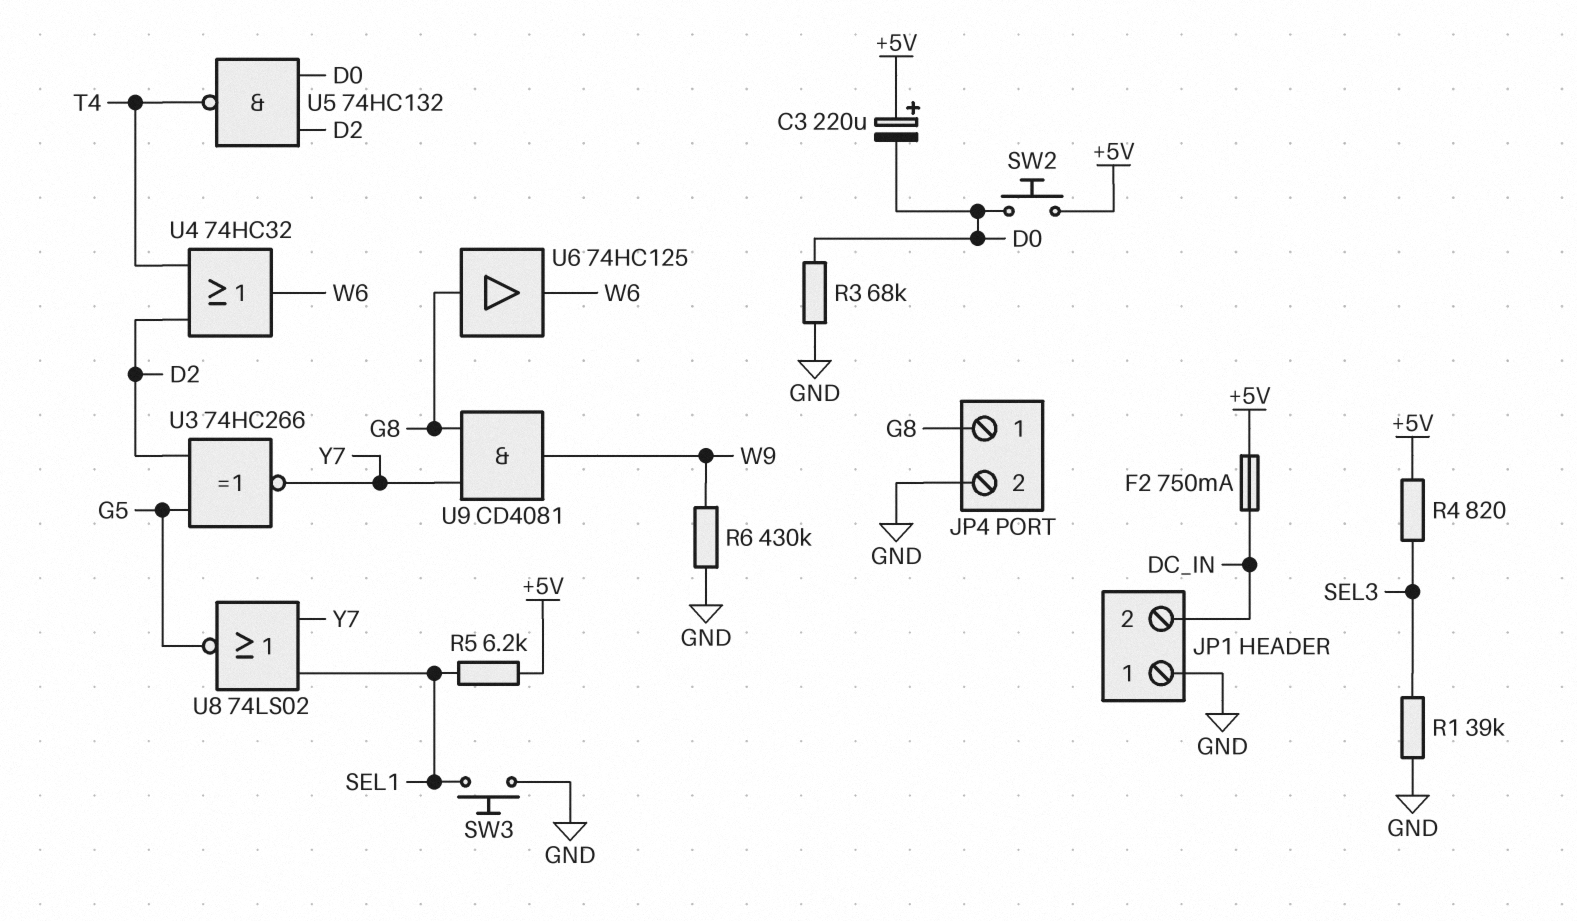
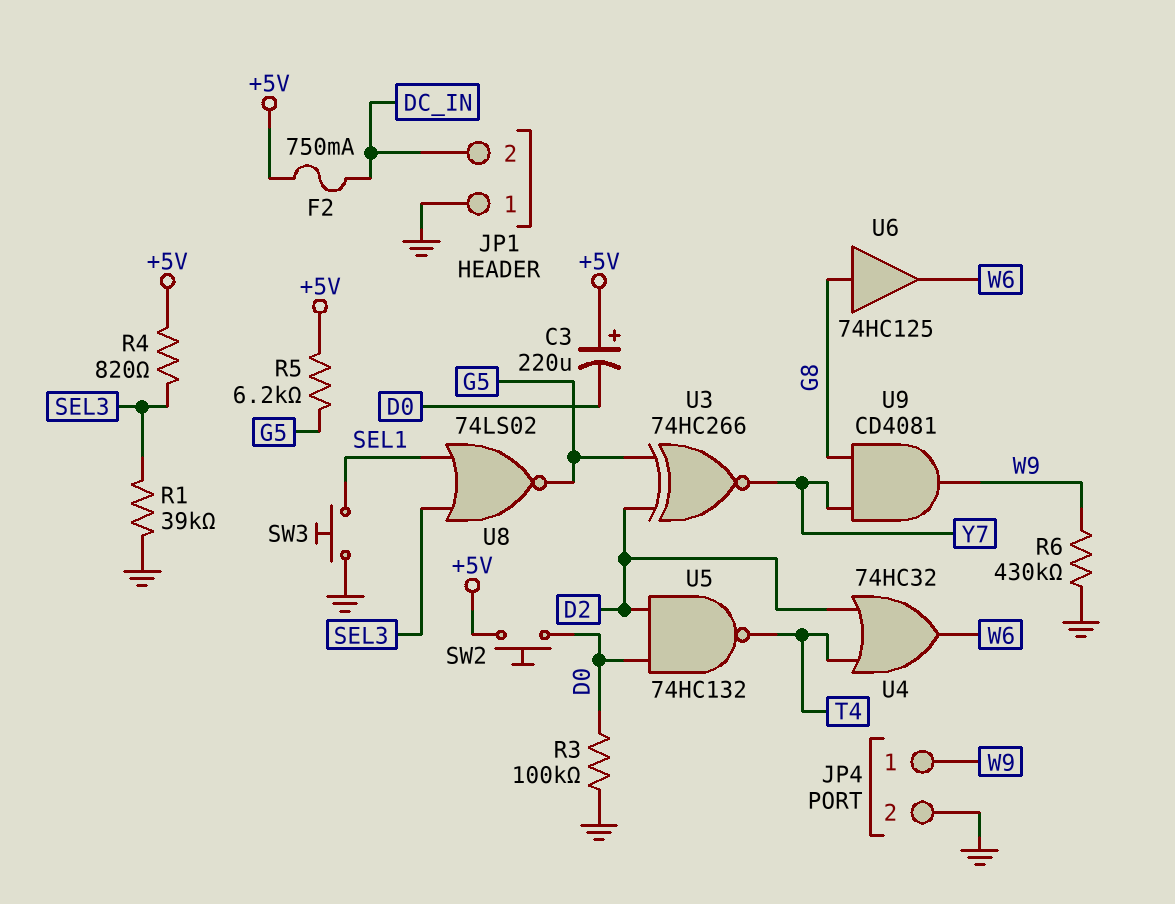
JP4 pin 1: G8 -> W9
R3: 68k (D0, GND) -> 100k (D0, GND)
R5: 6.2k (+5V, SEL1) -> 6.2k (+5V, G5)
U8: NOR 74LS02 (in SEL1, in Y7, out G5) -> NOR 74LS02 (in SEL1, in SEL3, out G5)

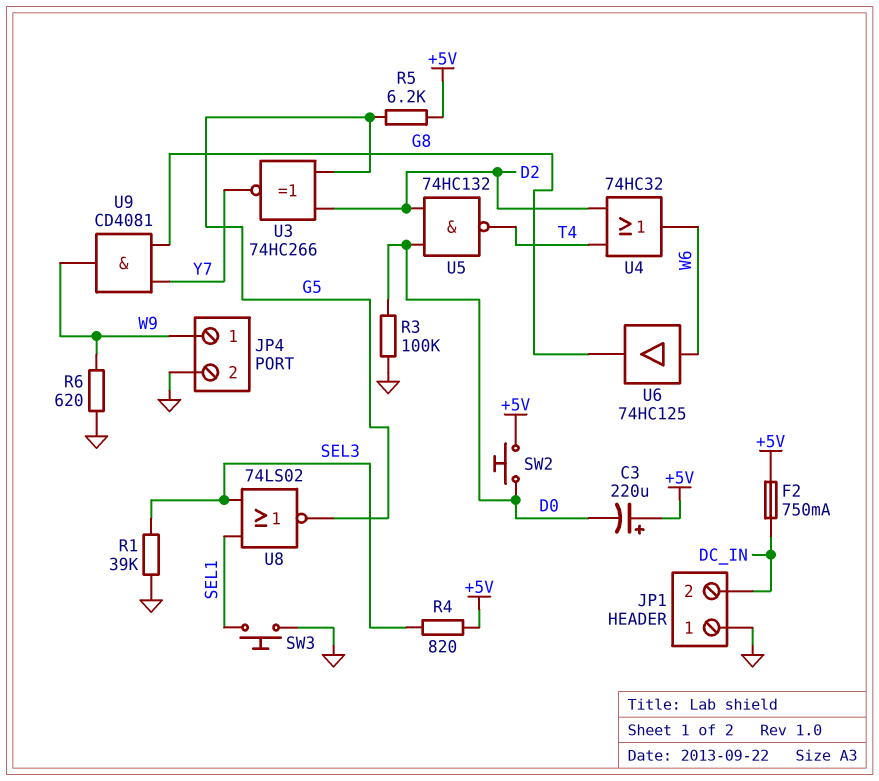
R6: 430k (GND, W9) -> 620 (GND, W9)
U6: buffer 74HC125 (in G8, out W6) -> buffer 74HC125 (in W6, out G8)

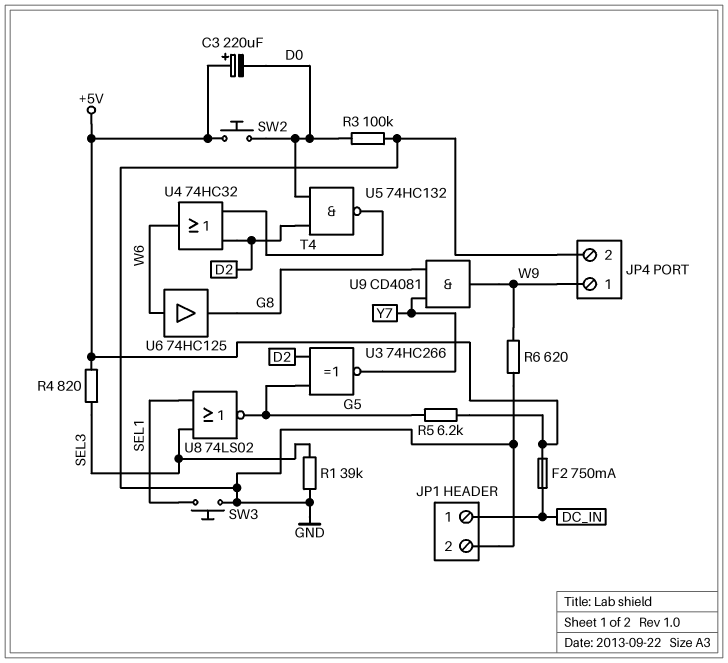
JP1 pin 1: GND -> DC_IN
JP1 pin 2: DC_IN -> GND

